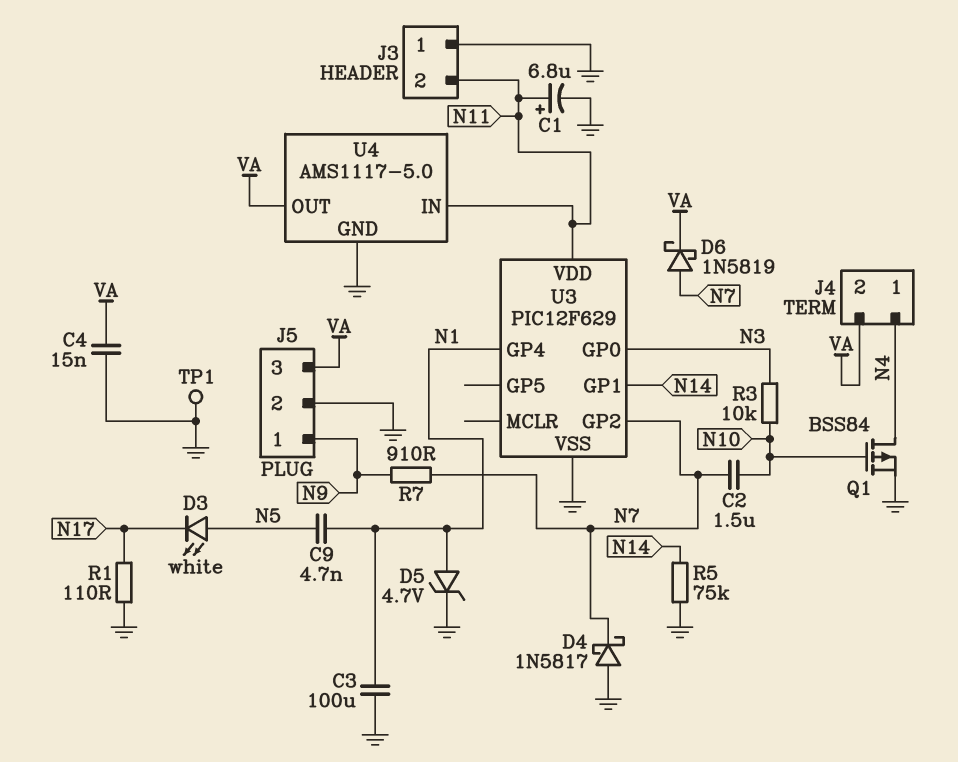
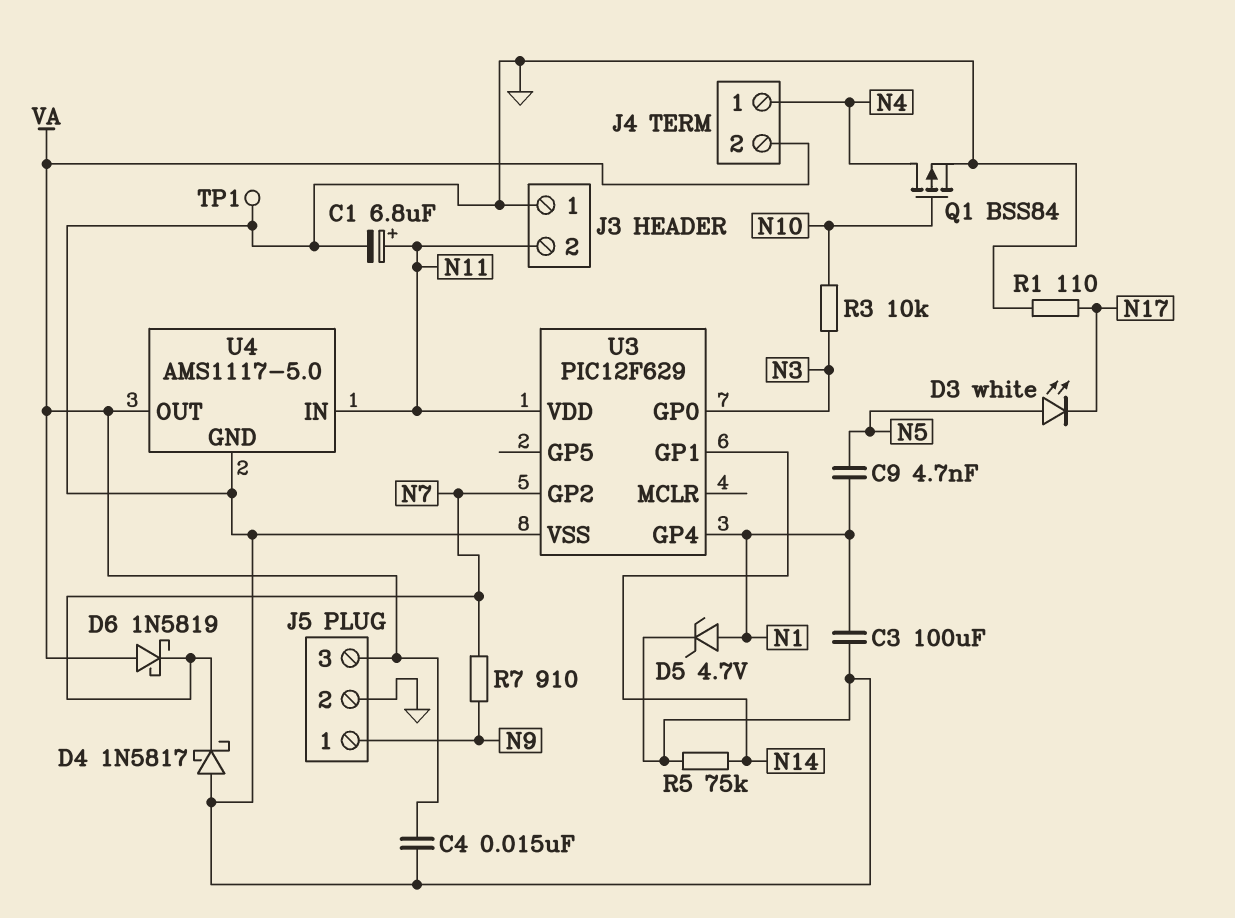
C2: 1.5uF (N7, N10) -> none
D6: schottky 1N5819 (A N7, K VA) -> schottky 1N5819 (A VA, K N7)

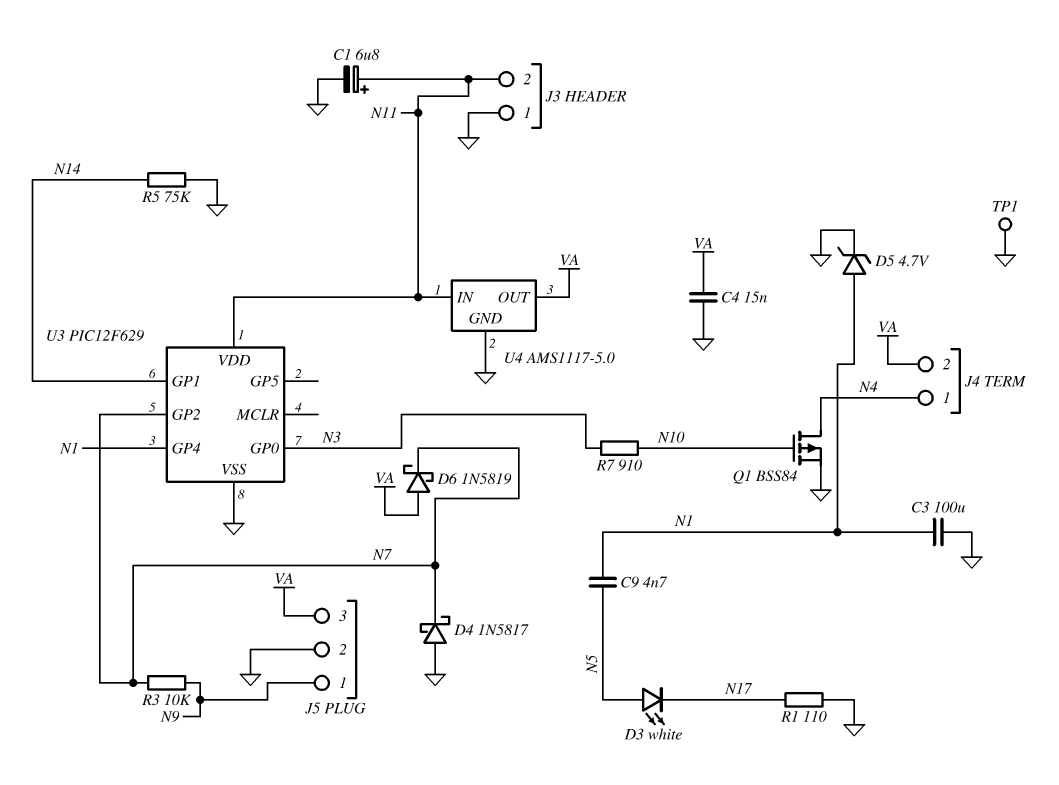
R3: 10k (N3, N10) -> 10k (N7, N9)
R7: 910 (N7, N9) -> 910 (N3, N10)

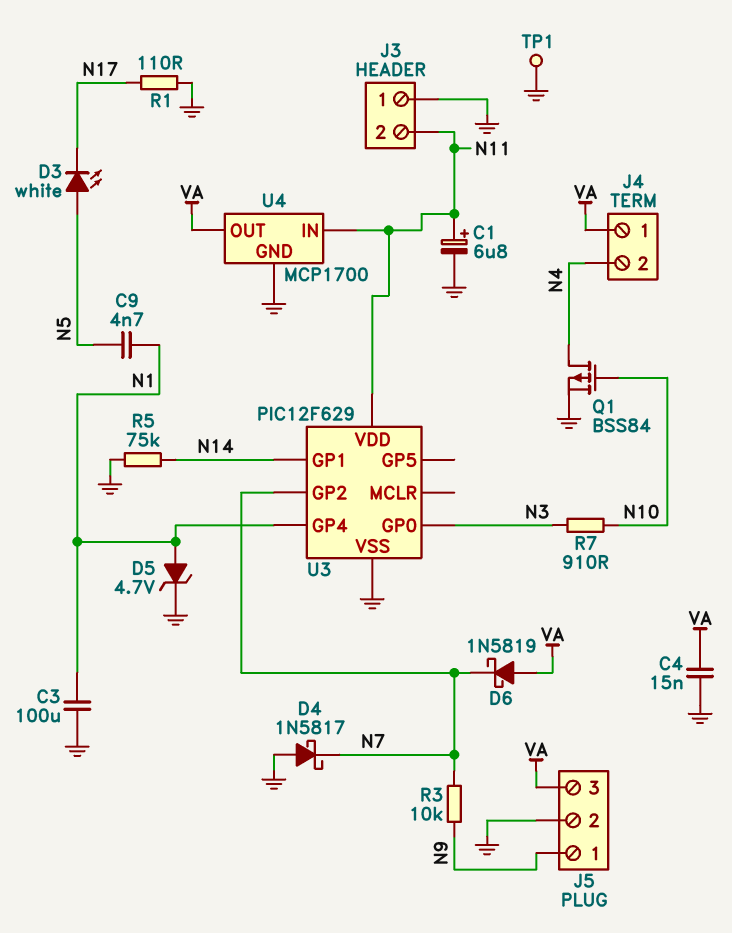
J4 pin 1: N4 -> VA
J4 pin 2: VA -> N4
U4: AMS1117-5.0 -> MCP1700

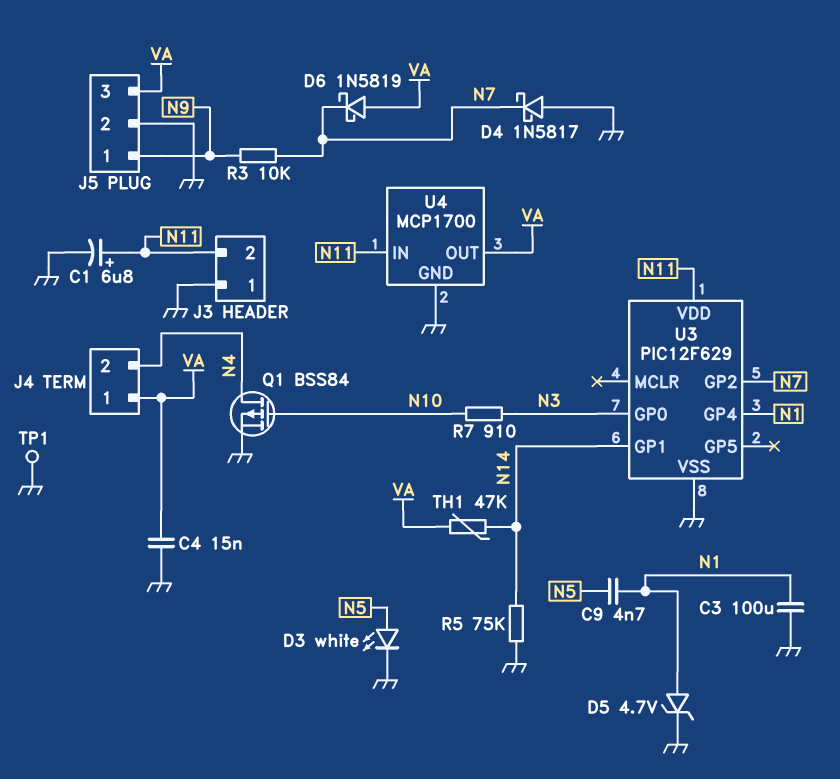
D3: LED white (A N5, K N17) -> LED white (A N5, K GND)
R1: 110 (GND, N17) -> none
TH1: none -> 47k (N14, VA)

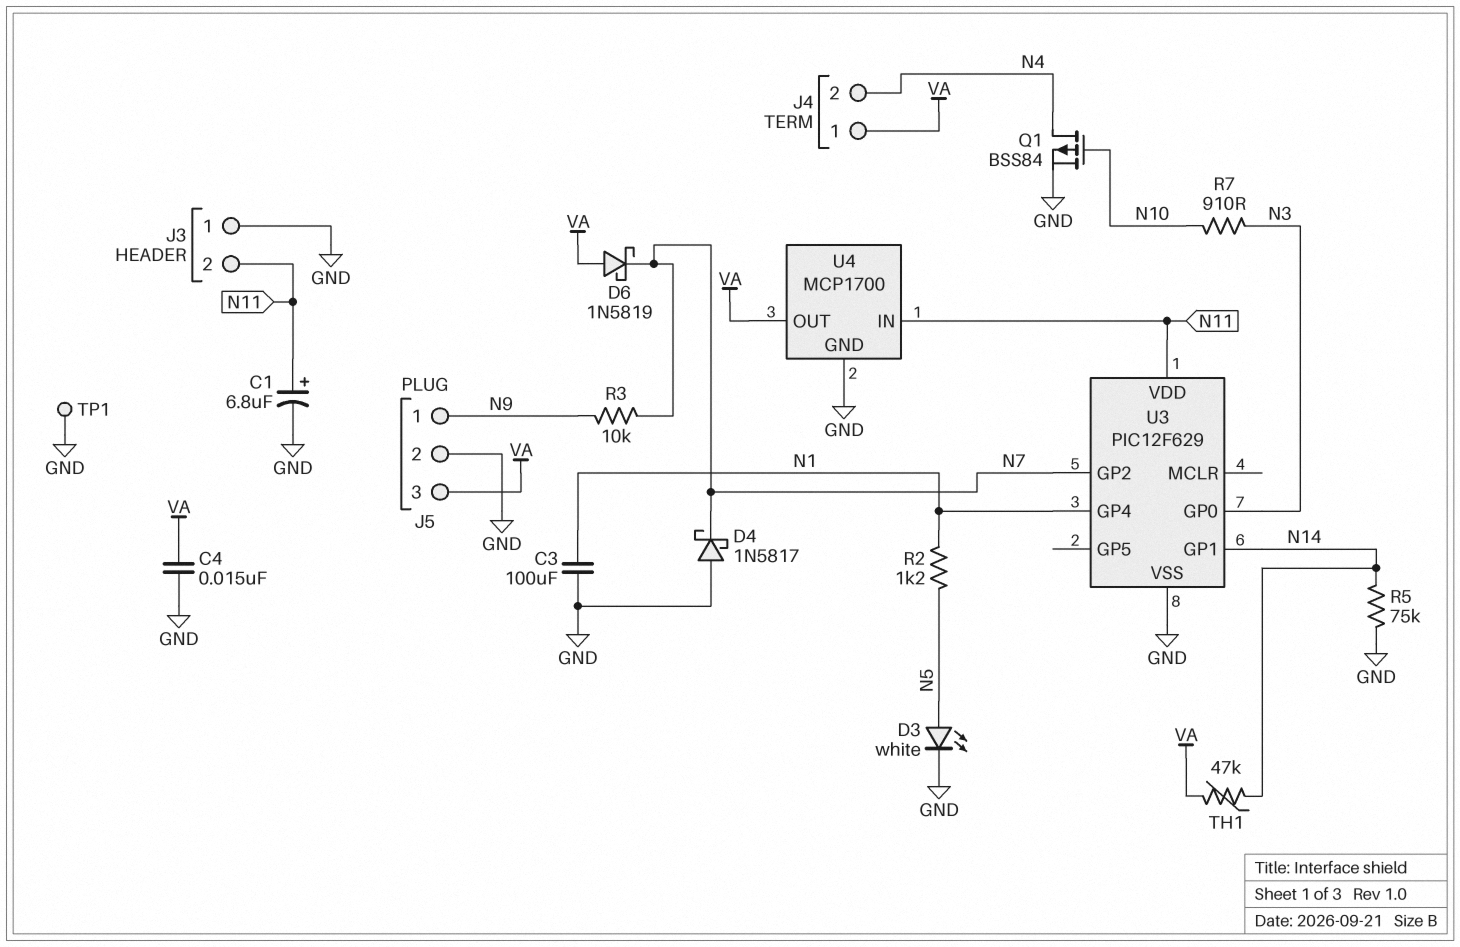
C9: 4.7nF (N1, N5) -> none
D5: zener 4.7V (A N1, K GND) -> none
R2: none -> 1.2k (N1, N5)

